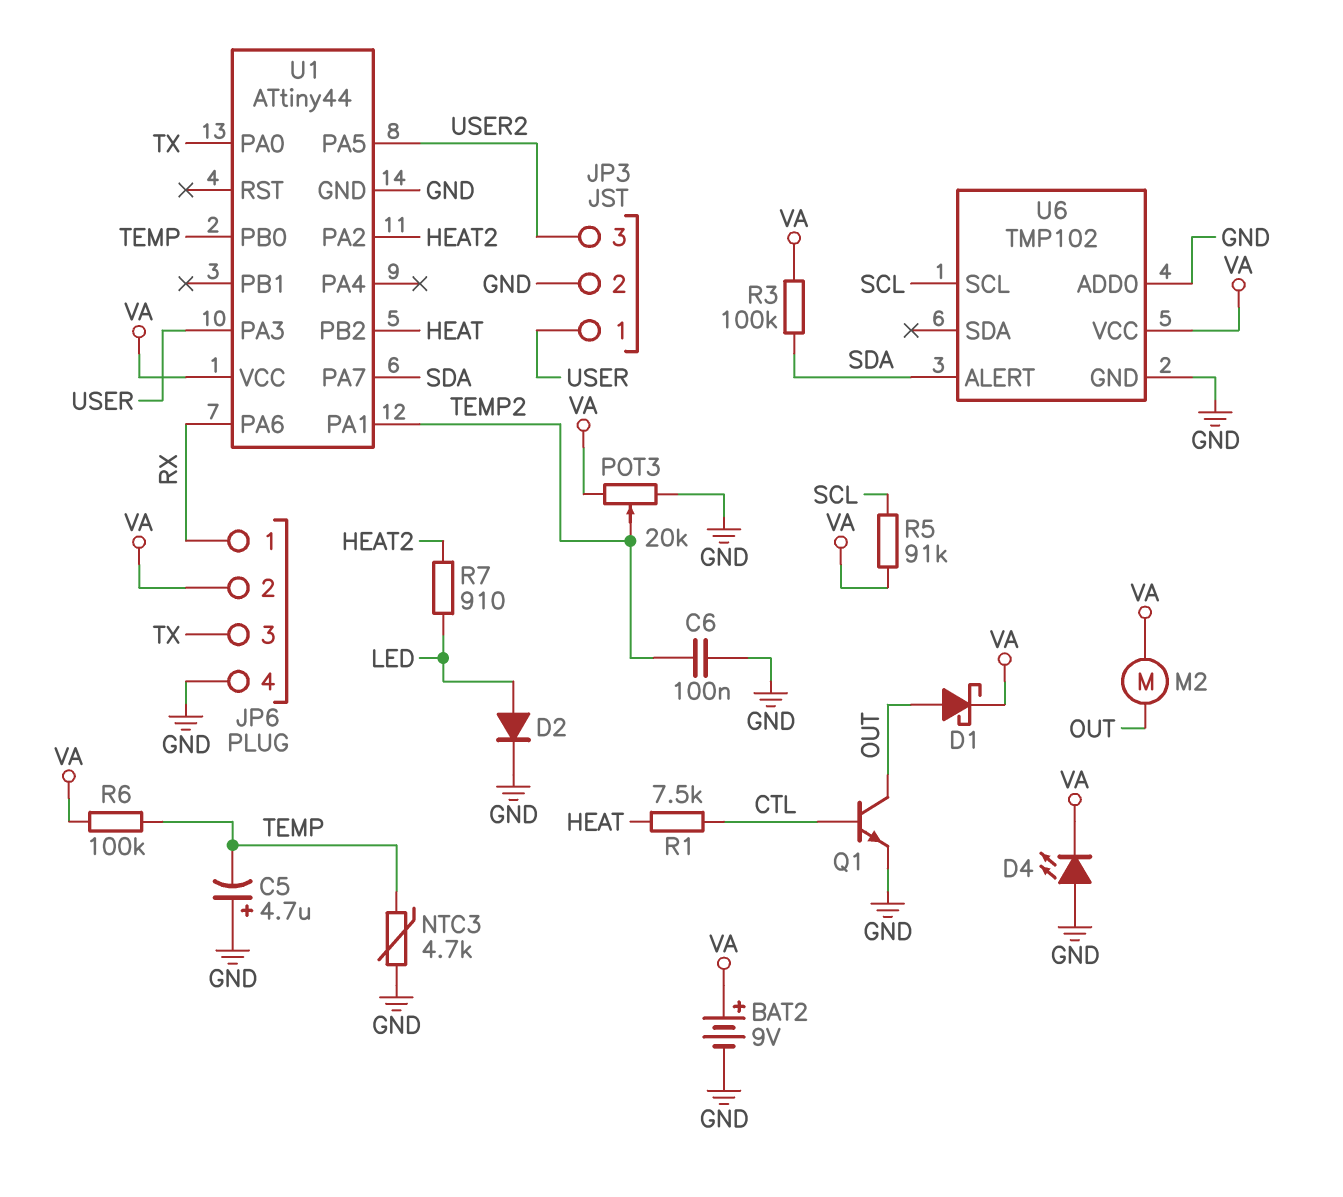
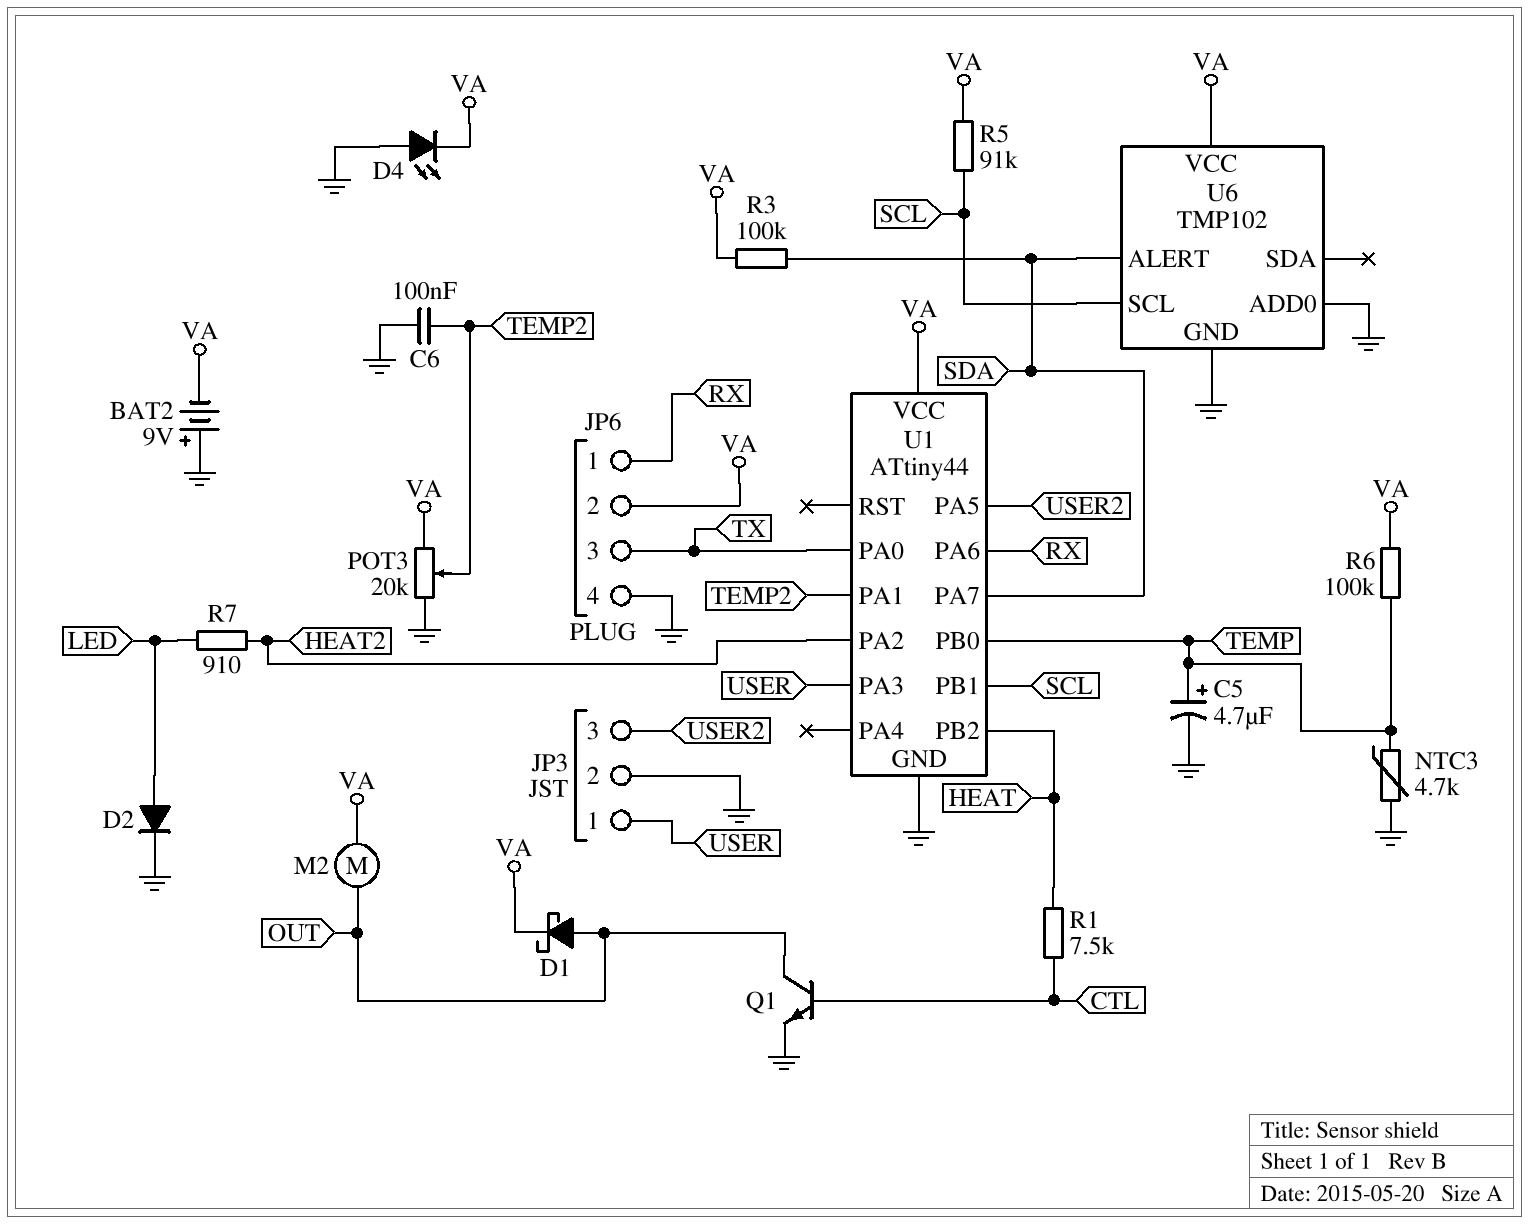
BAT2: 9V (plus VA, minus GND) -> 9V (plus GND, minus VA)
C5: 4.7uF (plus GND, minus TEMP) -> 4.7uF (plus TEMP, minus GND)
U1 pin PB1: none -> SCL

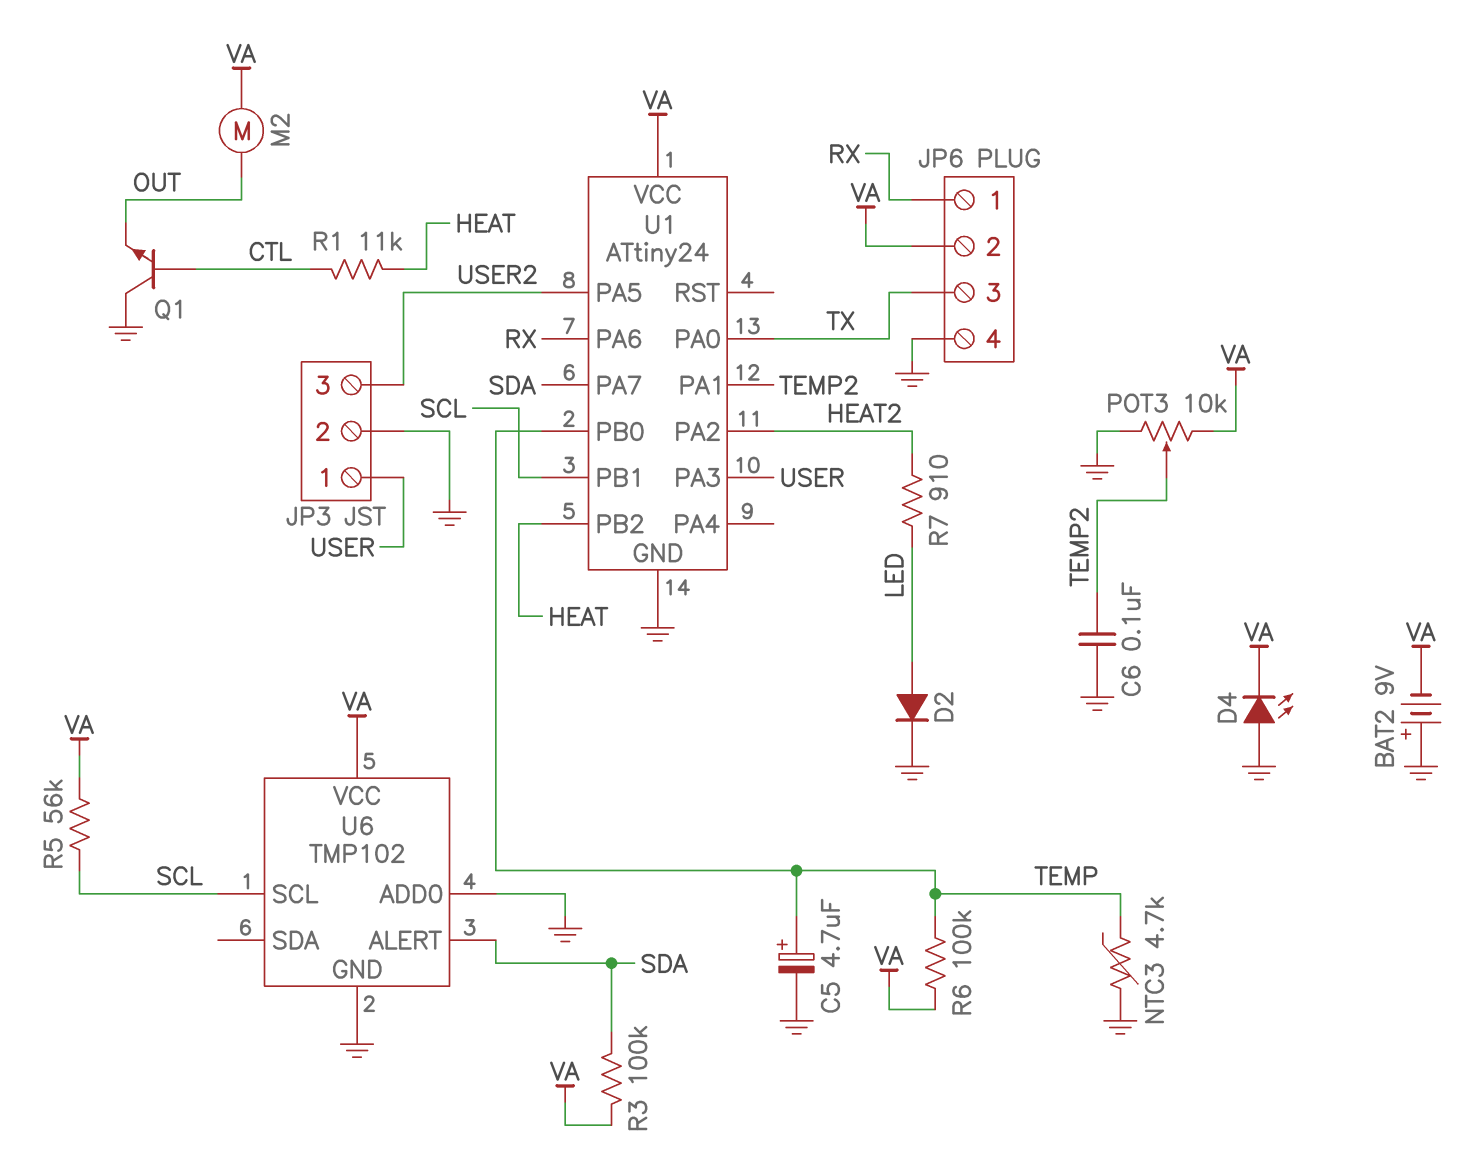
D1: schottky (A OUT, K VA) -> none
POT3: 20k (GND, VA, wiper TEMP2) -> 10k (GND, VA, wiper TEMP2)
Q1: NPN (B CTL, C OUT, E GND) -> NPN (B CTL, C GND, E OUT)
R1: 7.5k (CTL, HEAT) -> 11k (CTL, HEAT)
R5: 91k (SCL, VA) -> 56k (SCL, VA)
U1: ATtiny44 -> ATtiny24

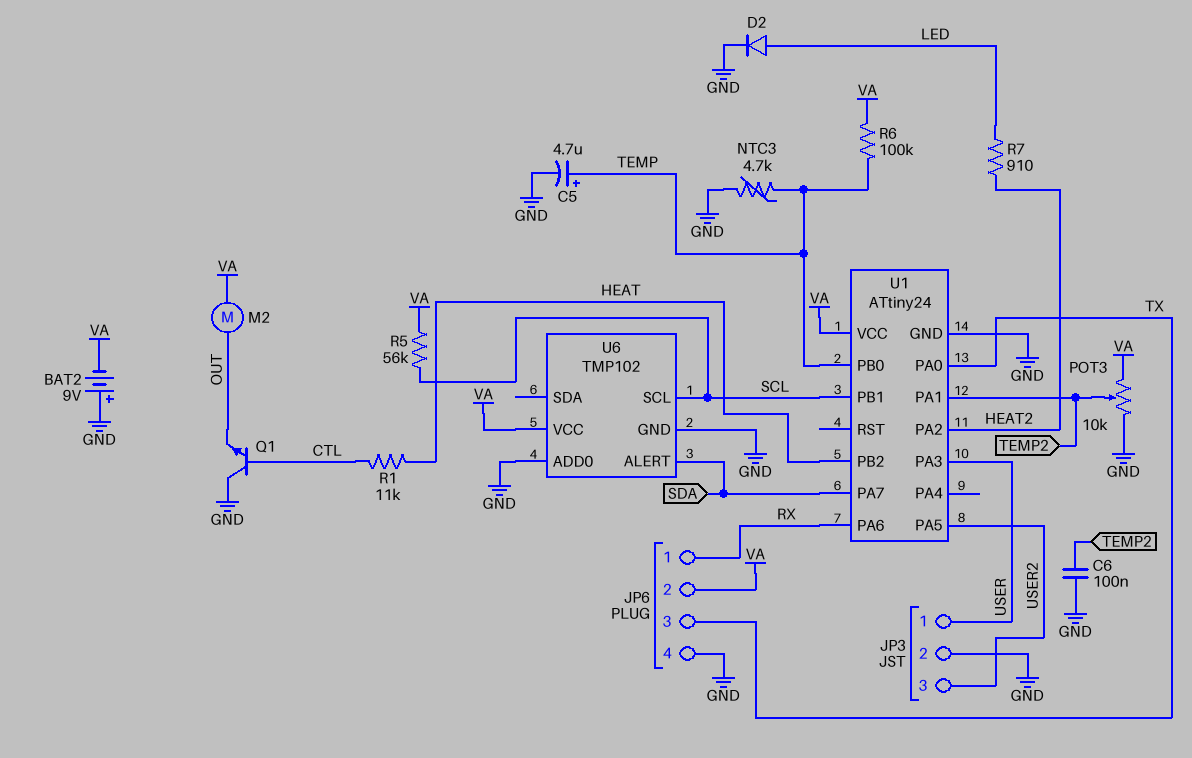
D4: LED (A GND, K VA) -> none
R3: 100k (SDA, VA) -> none

